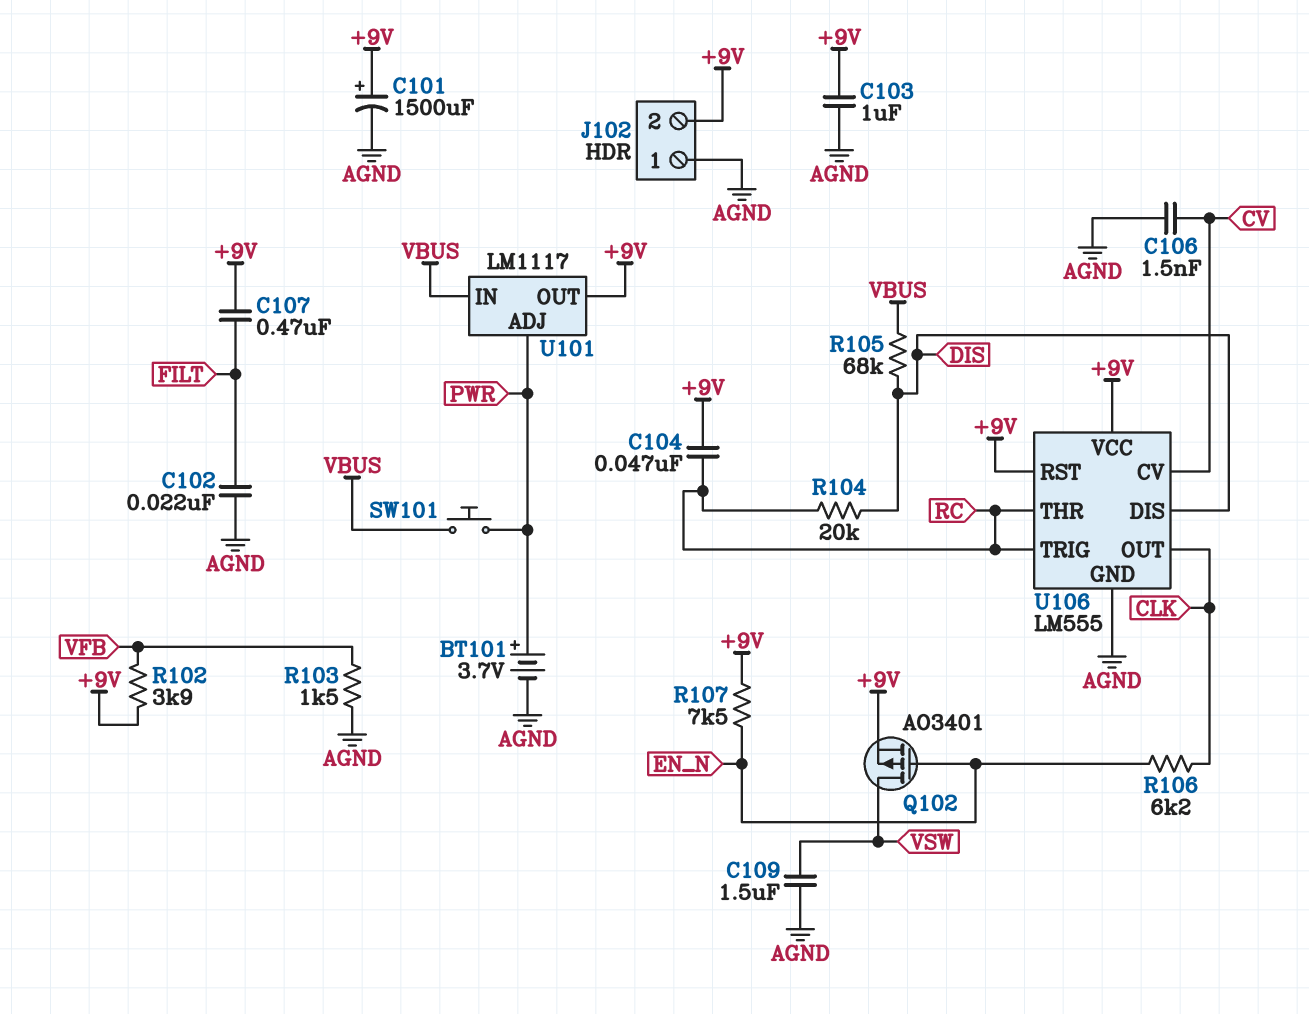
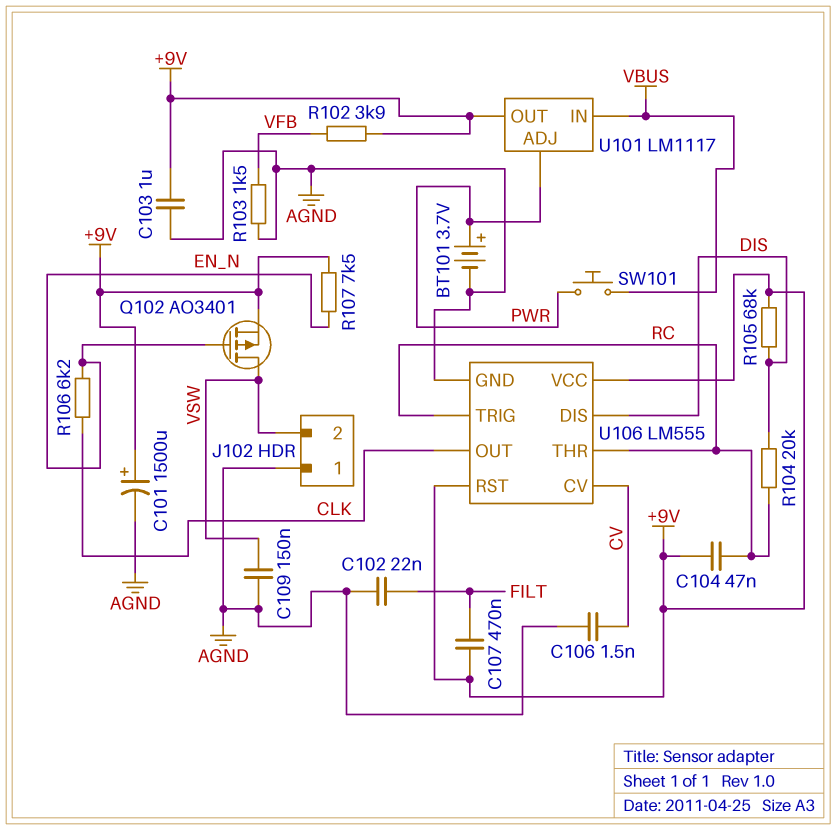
C109: 1.5uF (AGND, VSW) -> 150nF (AGND, VSW)
J102 pin 2: +9V -> VSW
R105: 68k (DIS, VBUS) -> 68k (+9V, DIS)

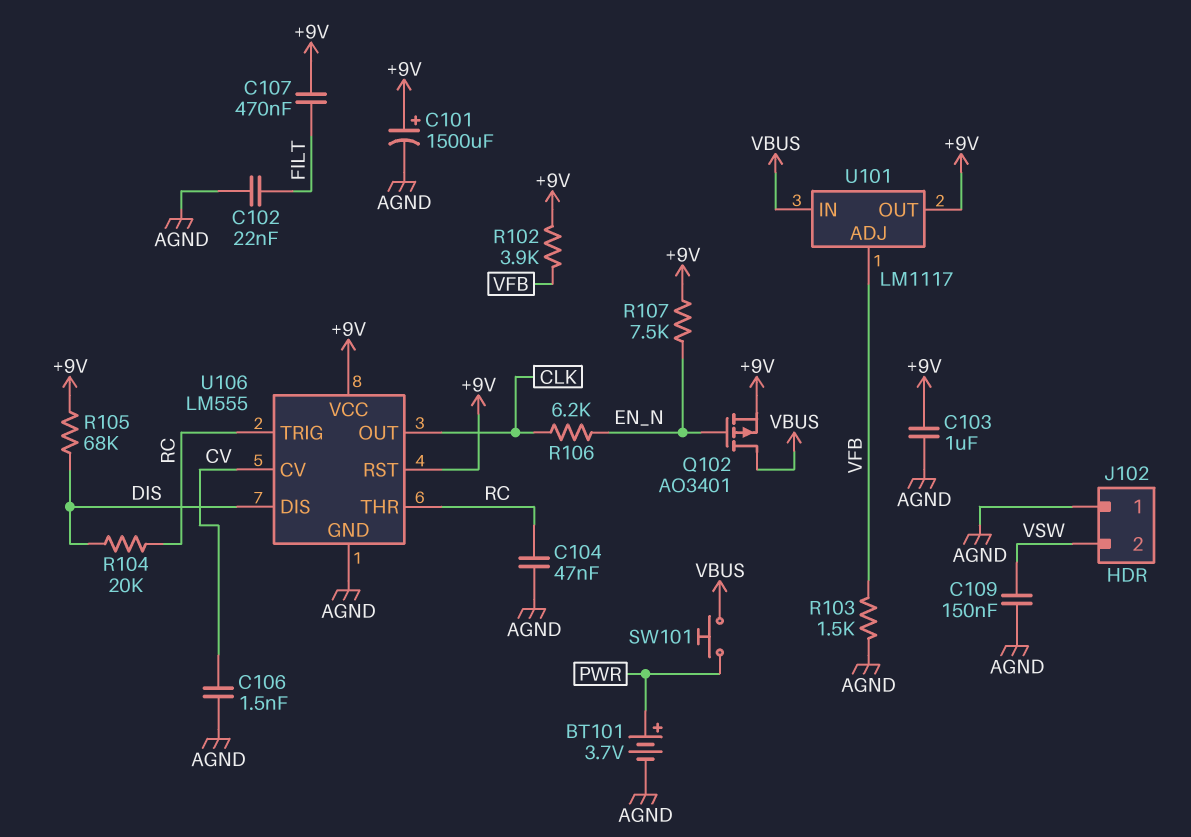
C104: 47nF (+9V, RC) -> 47nF (AGND, RC)
Q102: PMOS AO3401 (G EN_N, D VSW, S +9V) -> PMOS AO3401 (G EN_N, D VBUS, S +9V)
U101 pin ADJ: PWR -> VFB

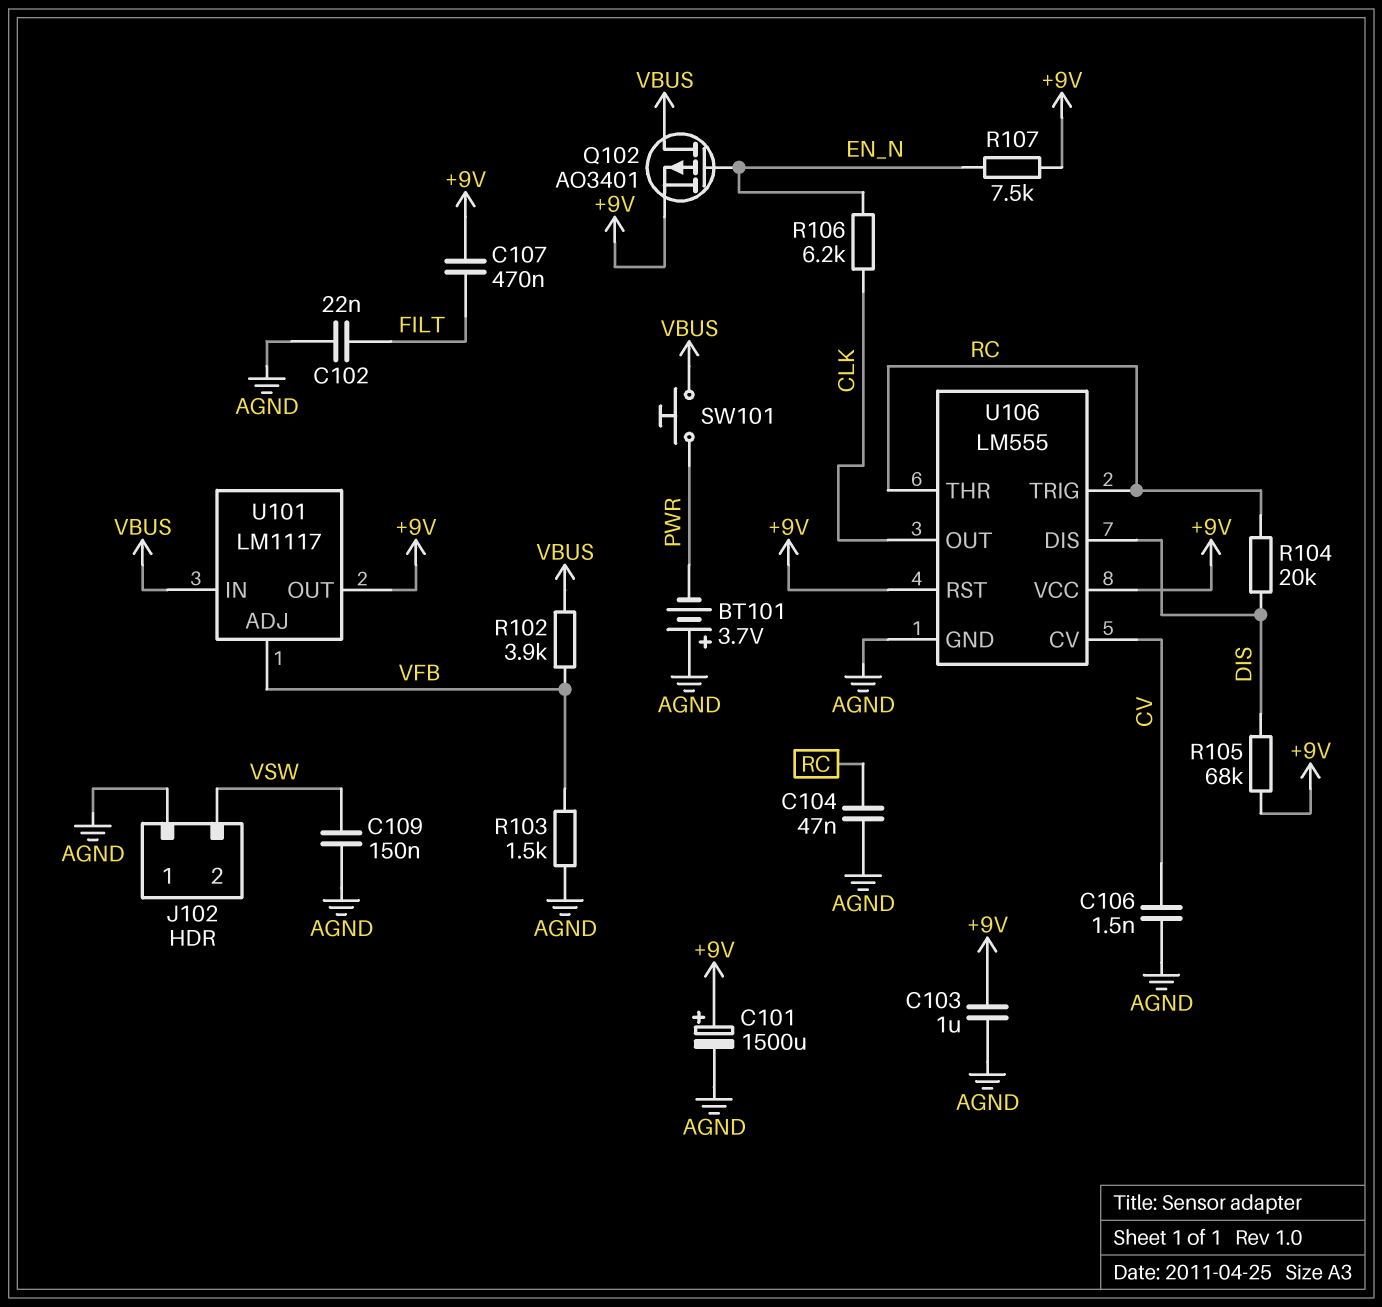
BT101: 3.7V (plus PWR, minus AGND) -> 3.7V (plus AGND, minus PWR)
R102: 3.9k (+9V, VFB) -> 3.9k (VBUS, VFB)

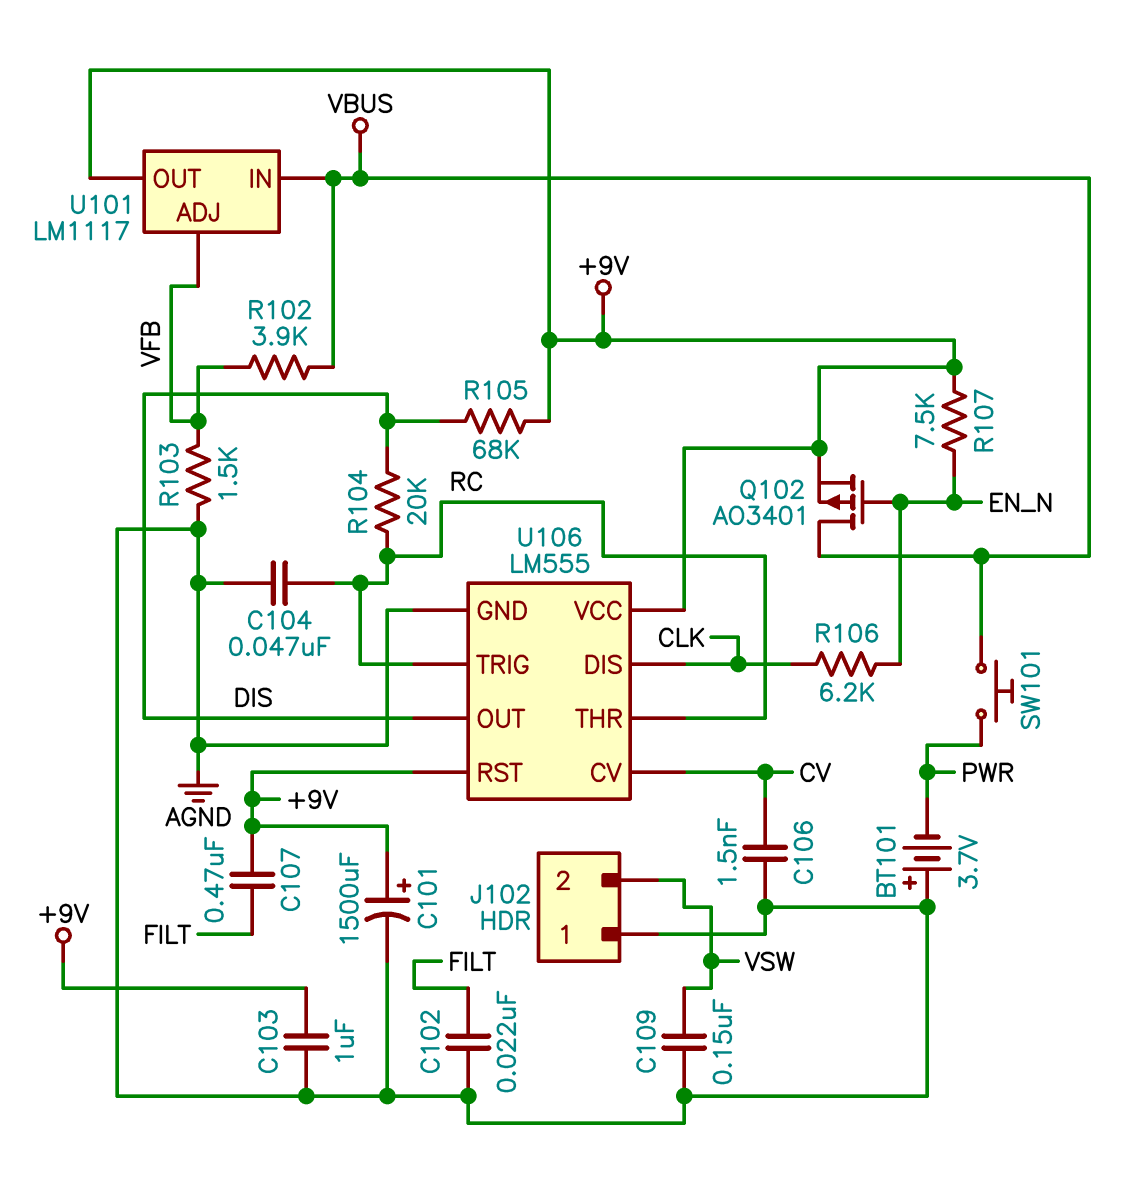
U106 pin DIS: DIS -> CLK
U106 pin OUT: CLK -> DIS

